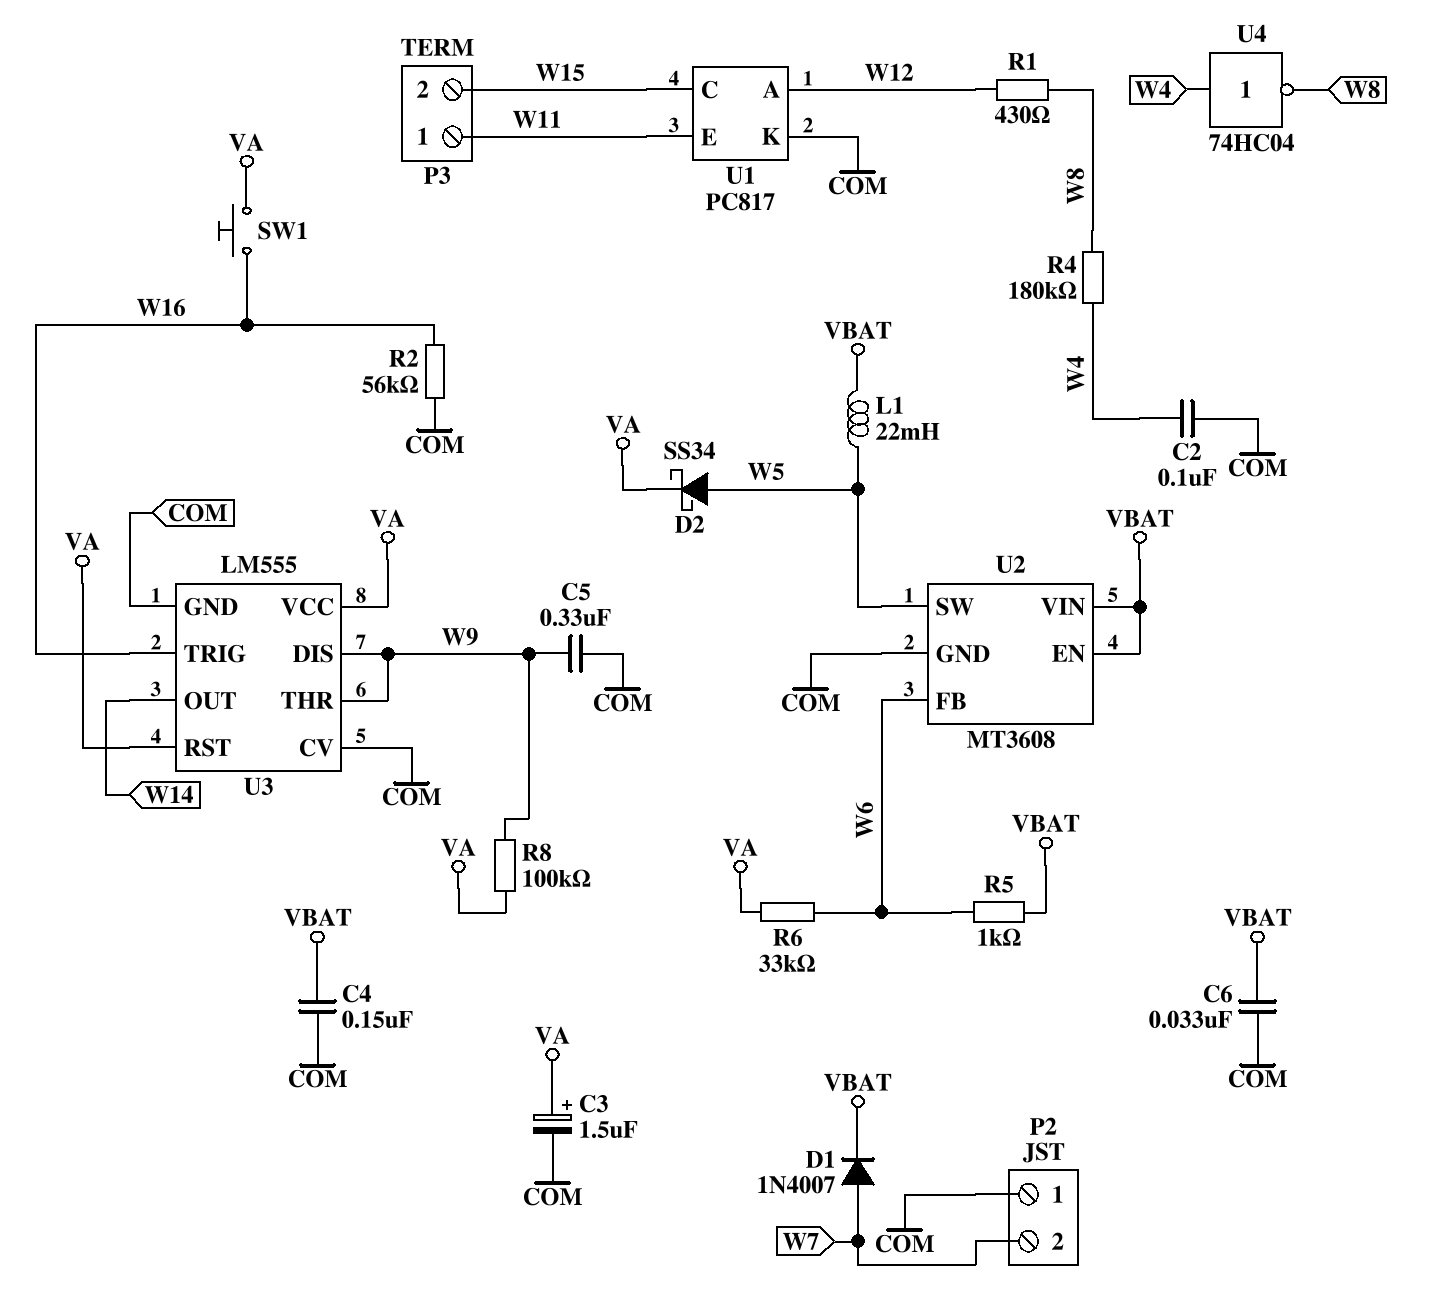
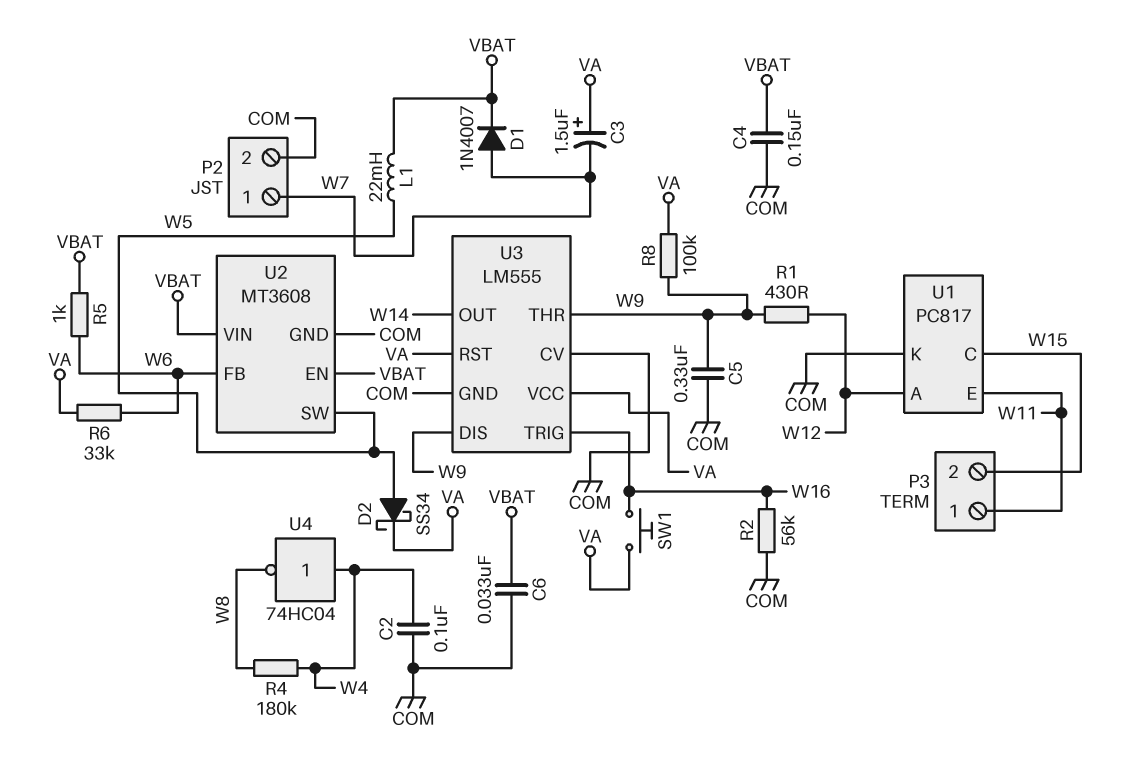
C3: 1.5uF (plus VA, minus COM) -> 1.5uF (plus VA, minus W7)
P2 pin 1: COM -> W7
P2 pin 2: W7 -> COM
R1: 430 (W8, W12) -> 430 (W9, W12)

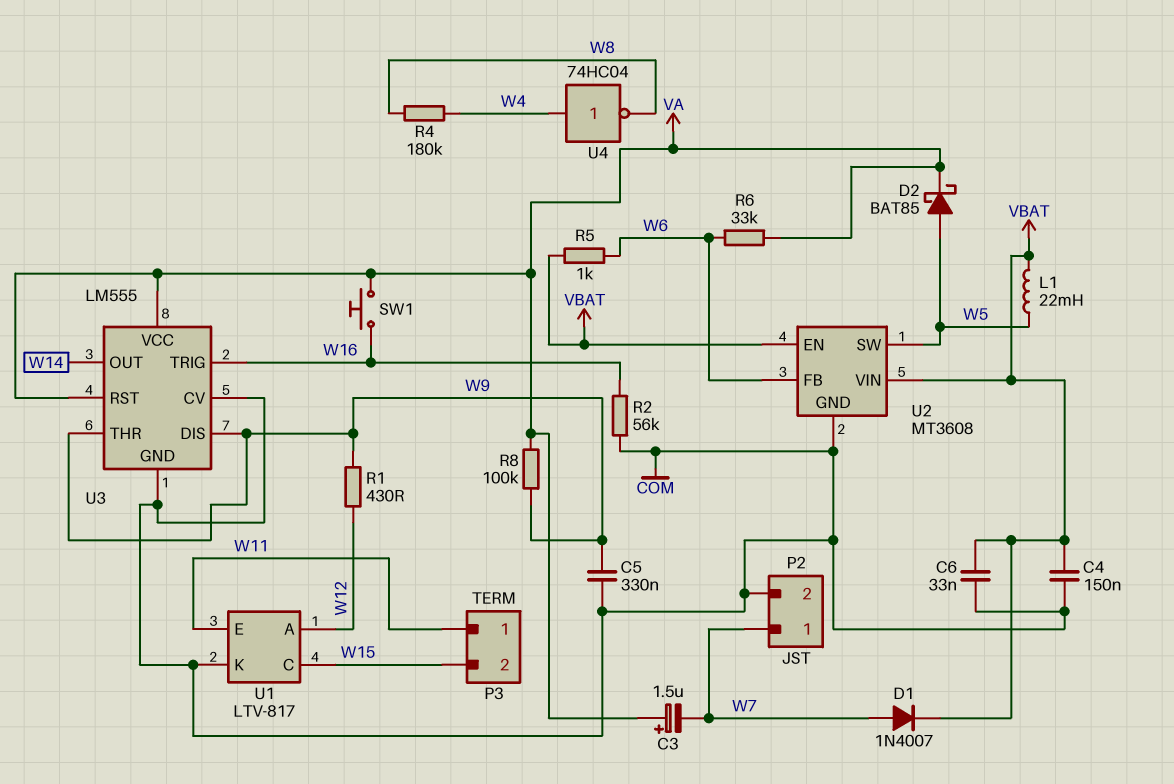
C2: 100nF (COM, W4) -> none
D2: schottky SS34 (A W5, K VA) -> schottky BAT85 (A W5, K VA)
U1: PC817 -> LTV-817

